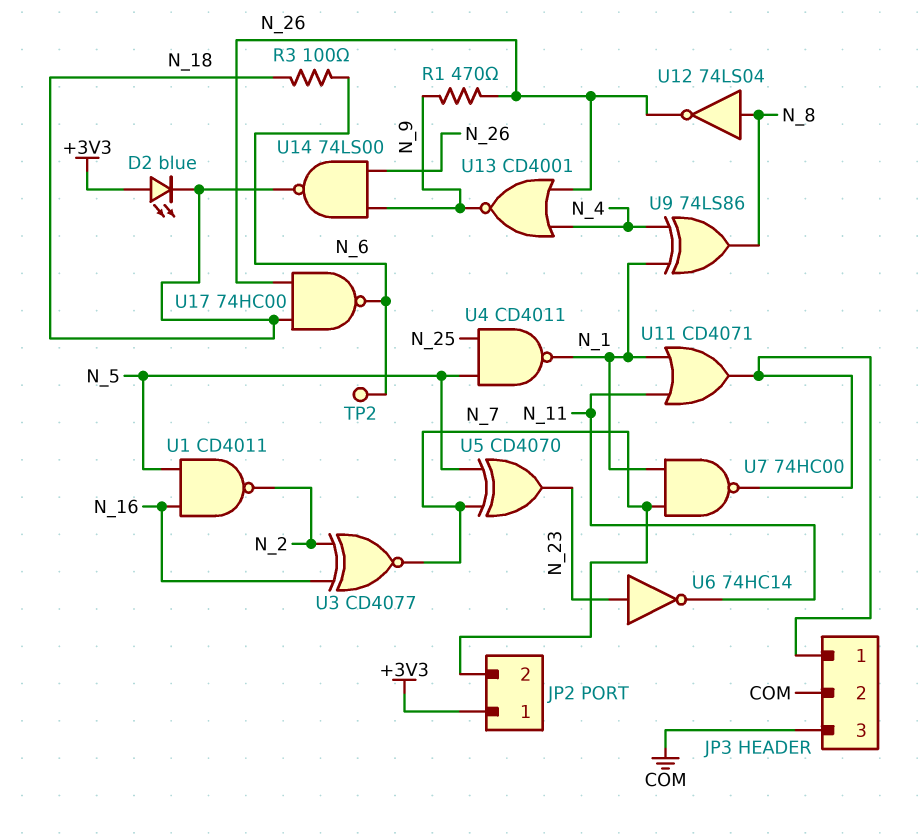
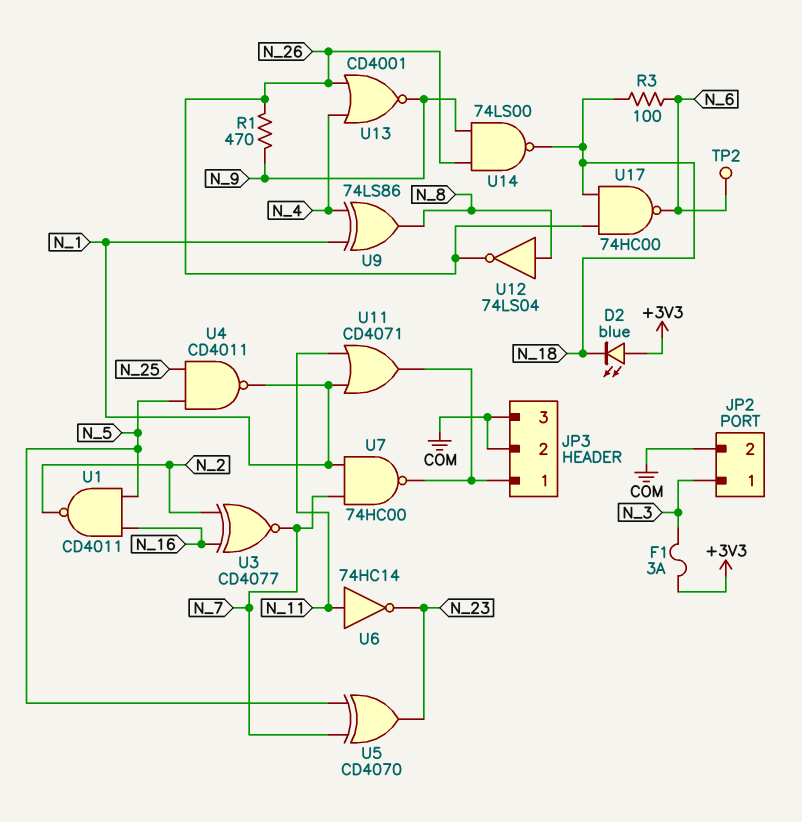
F1: none -> 3A (+3V3, N_3)
JP2 pin 1: +3V3 -> N_3
JP2 pin 2: N_7 -> COM
U6: NOT 74HC14 (in N_23, out N_11) -> NOT 74HC14 (in N_11, out N_23)

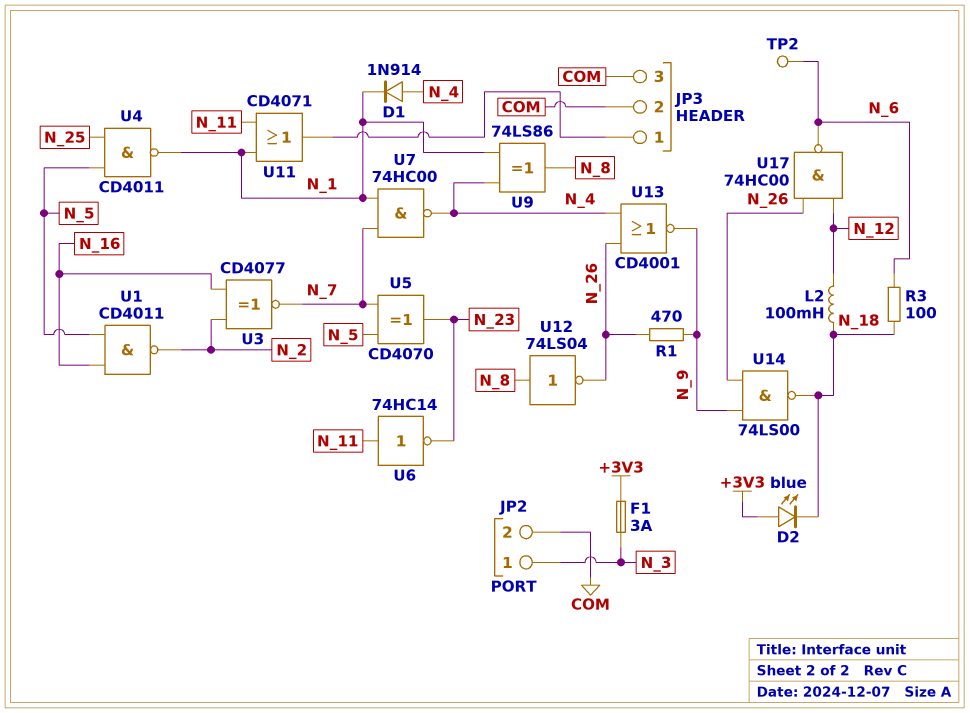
D1: none -> diode 1N914 (A N_4, K N_1)
L2: none -> 100mH (N_12, N_18)
U7: NAND 74HC00 (in N_1, in N_7, out JP3/1) -> NAND 74HC00 (in N_1, in N_7, out N_4)
U17: NAND 74HC00 (in N_18, in N_26, out N_6) -> NAND 74HC00 (in N_12, in N_26, out N_6)

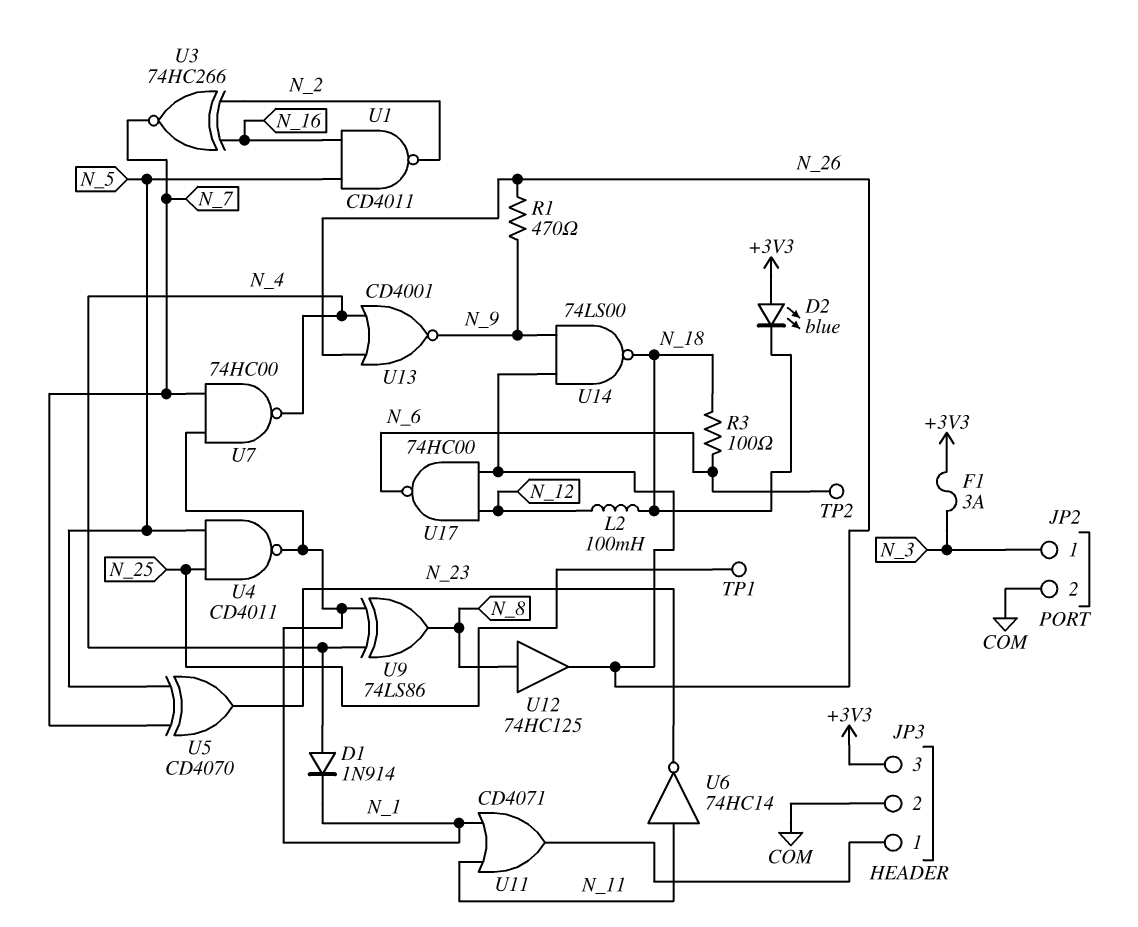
JP3 pin 3: COM -> +3V3
TP1: none -> test point (N_25)
U3: XNOR CD4077 (in N_2, in N_16, out N_7) -> XNOR 74HC266 (in N_2, in N_16, out N_7)
U12: NOT 74LS04 (in N_8, out N_26) -> buffer 74HC125 (in N_8, out N_26)

